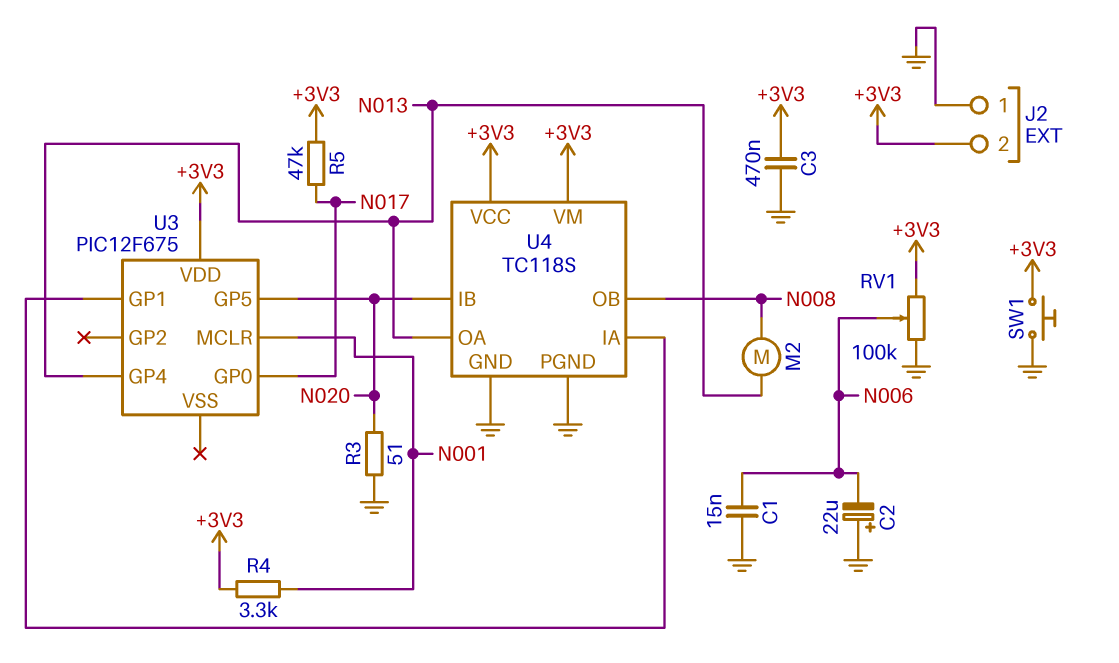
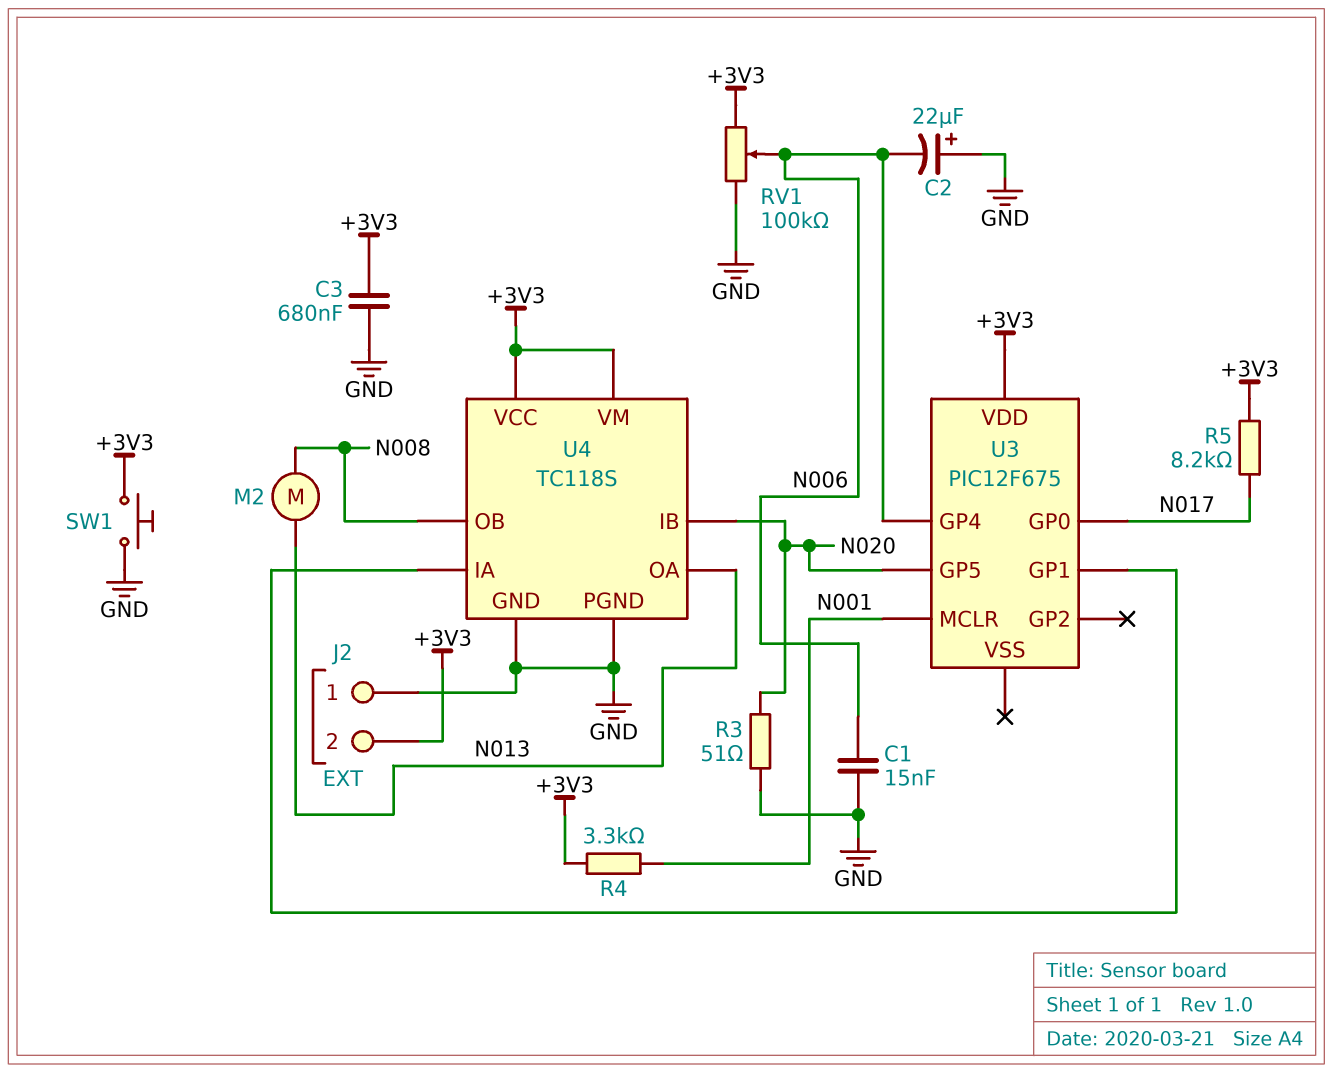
C3: 470nF (+3V3, GND) -> 680nF (+3V3, GND)
R5: 47k (+3V3, N017) -> 8.2k (+3V3, N017)
U3 pin GP4: N013 -> N006

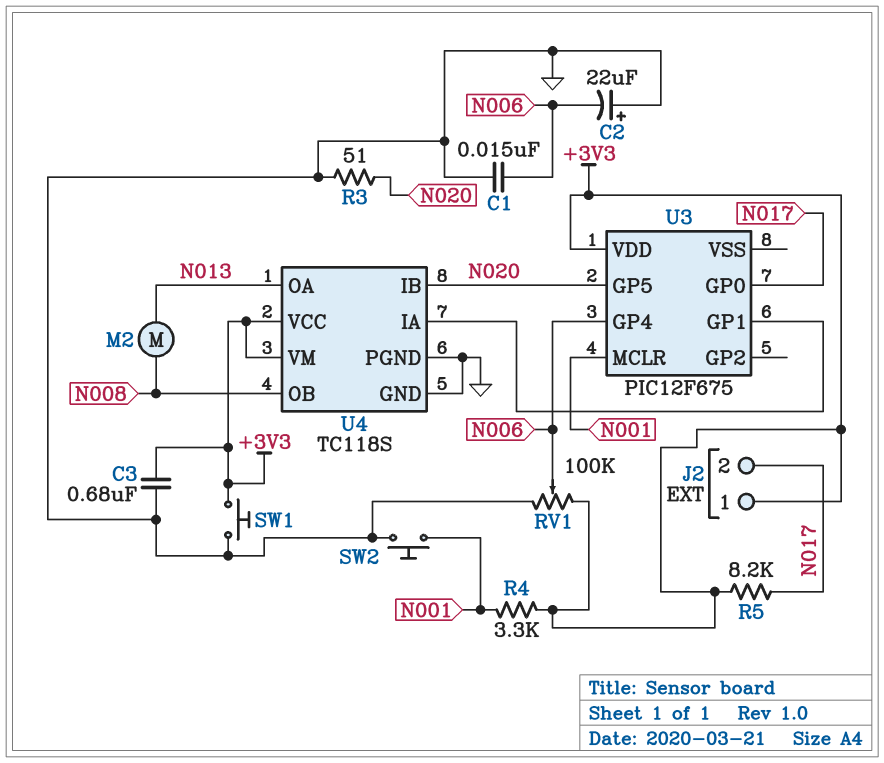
J2 pin 1: GND -> +3V3
J2 pin 2: +3V3 -> N017
SW2: none -> button (GND, N001)

